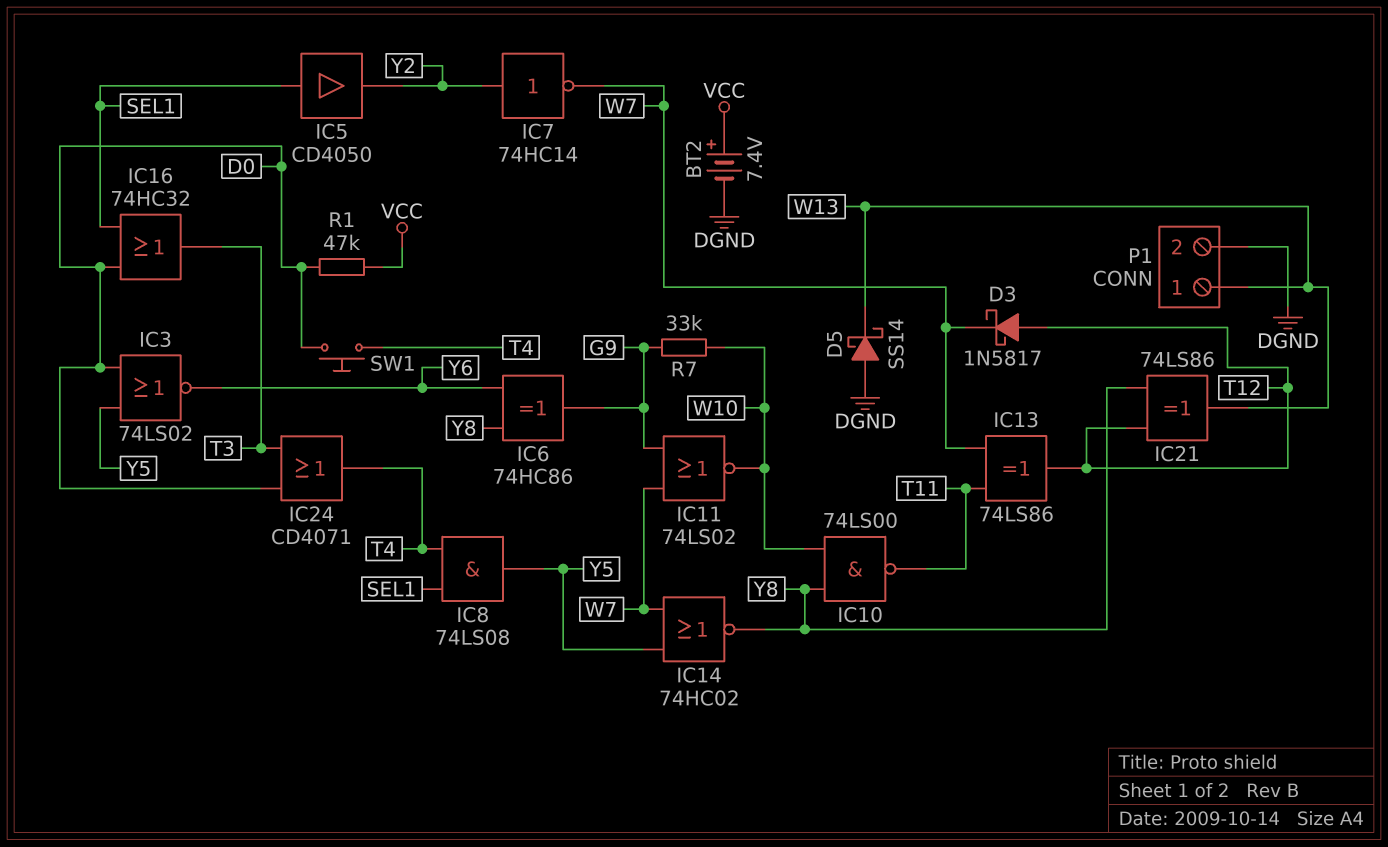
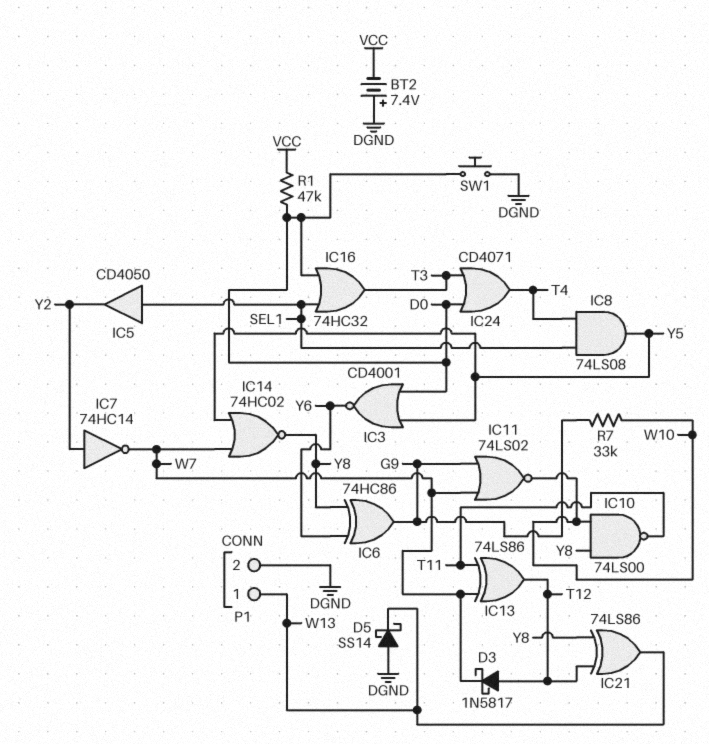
BT2: 7.4V (plus VCC, minus DGND) -> 7.4V (plus DGND, minus VCC)
IC3: NOR 74LS02 (in D0, in Y5, out Y6) -> NOR CD4001 (in D0, in Y5, out Y6)
SW1: button (D0, T4) -> button (D0, DGND)

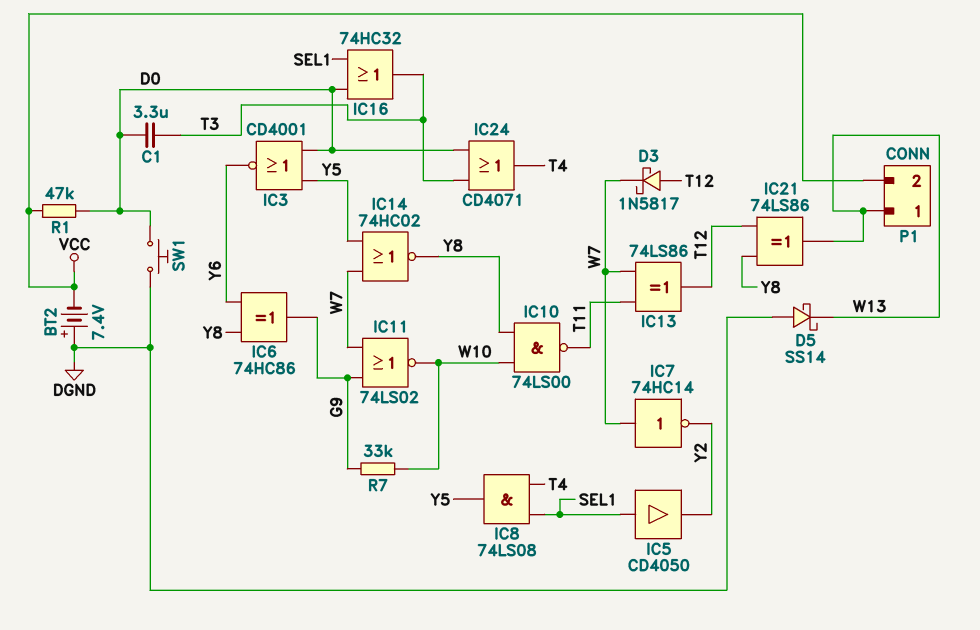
C1: none -> 3.3uF (D0, T3)
IC7: NOT 74HC14 (in Y2, out W7) -> NOT 74HC14 (in W7, out Y2)
P1 pin 2: DGND -> VCC

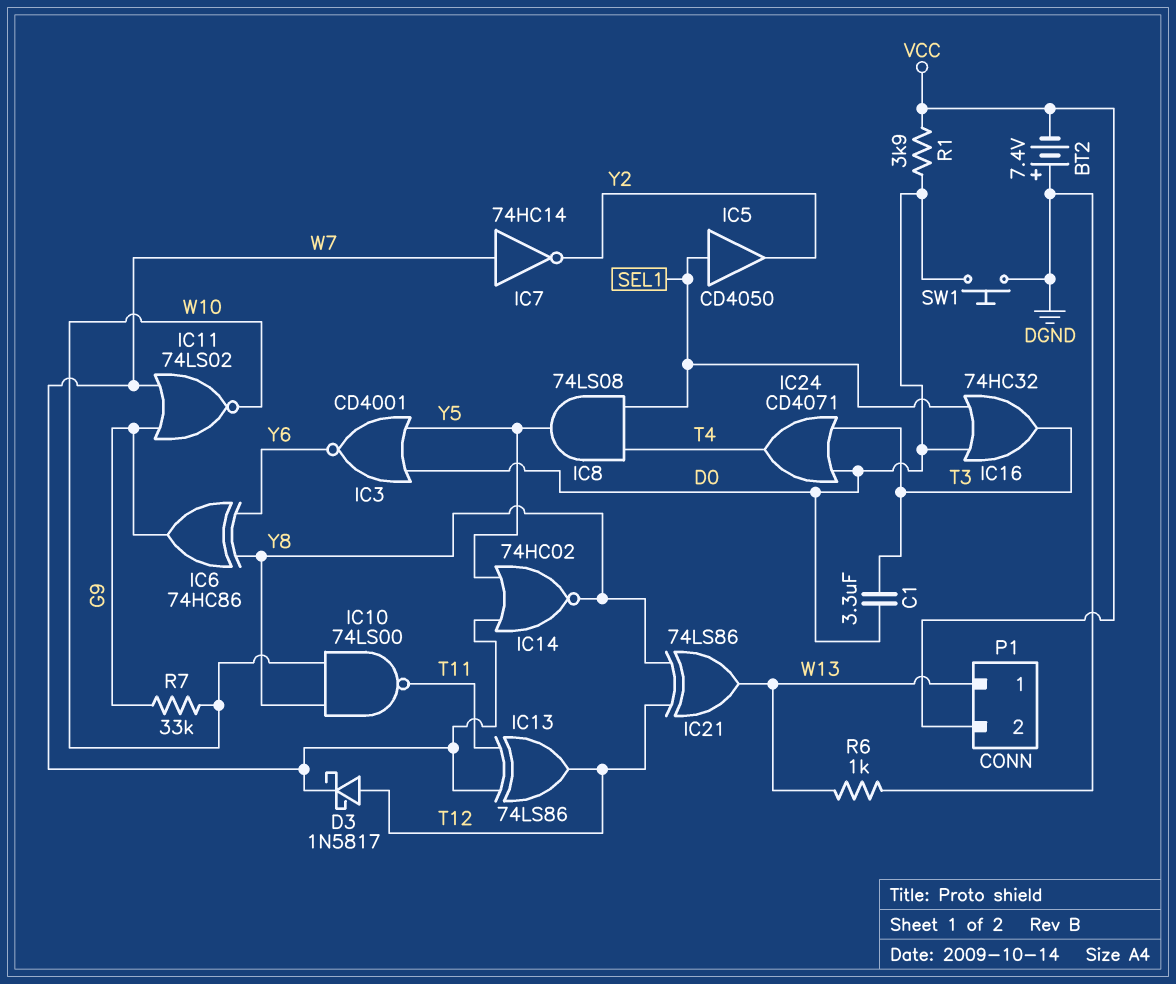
D5: schottky SS14 (A DGND, K W13) -> none
R1: 47k (D0, VCC) -> 3.9k (D0, VCC)
R6: none -> 1k (DGND, W13)

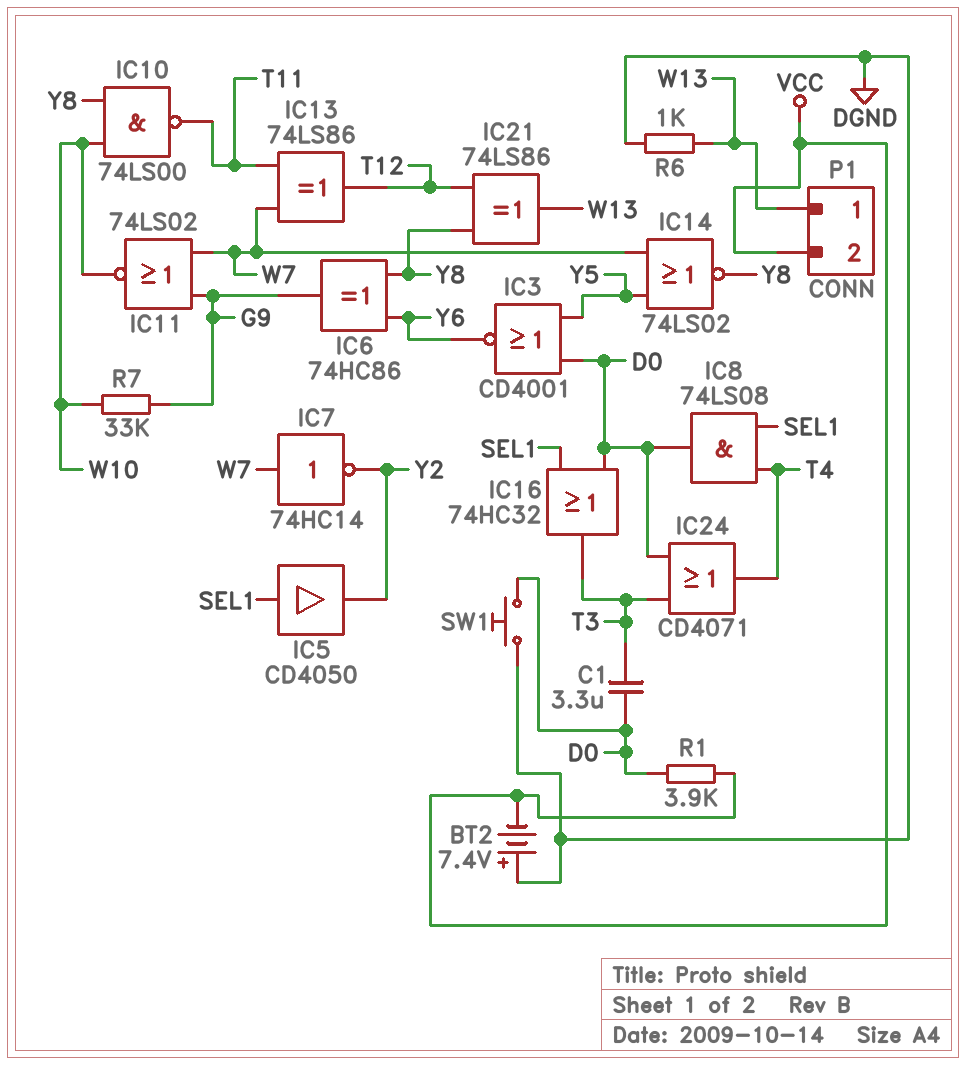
D3: schottky 1N5817 (A T12, K W7) -> none
IC8: AND 74LS08 (in SEL1, in T4, out Y5) -> AND 74LS08 (in SEL1, in T4, out D0)
IC14: NOR 74HC02 (in W7, in Y5, out Y8) -> NOR 74LS02 (in W7, in Y5, out Y8)

